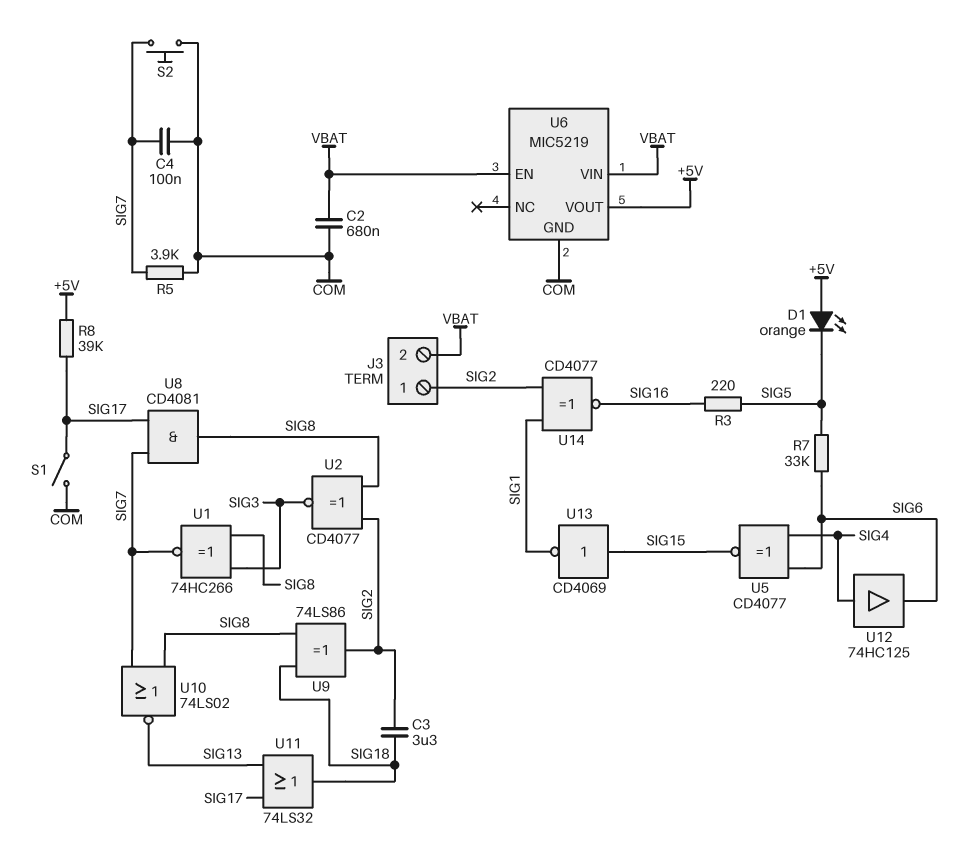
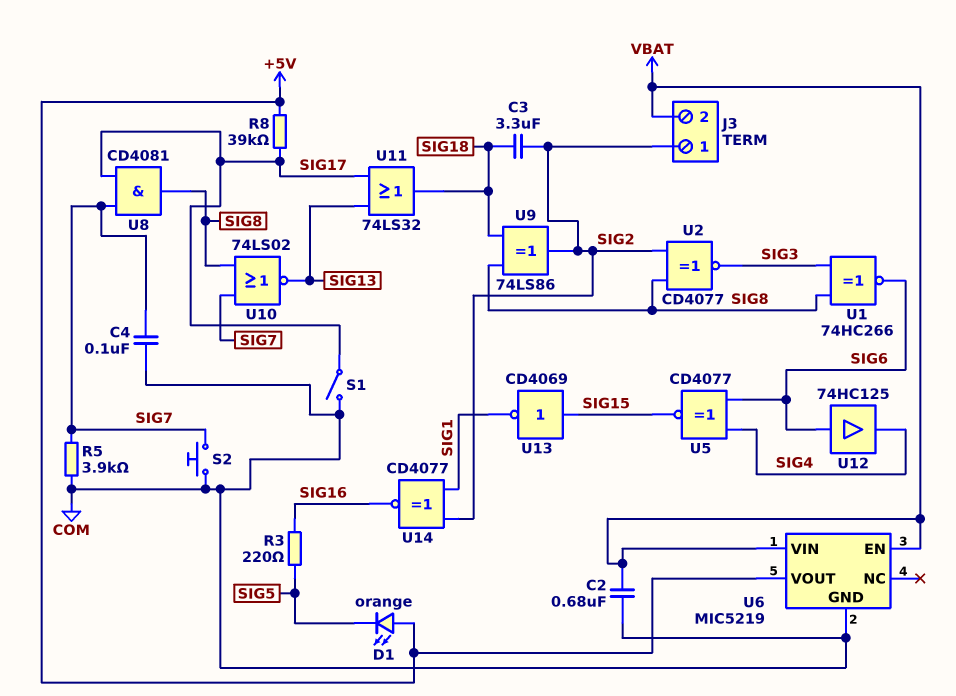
R7: 33k (SIG5, SIG6) -> none
U1: XNOR 74HC266 (in SIG3, in SIG8, out SIG7) -> XNOR 74HC266 (in SIG3, in SIG8, out SIG6)
U12: buffer 74HC125 (in SIG4, out SIG6) -> buffer 74HC125 (in SIG6, out SIG4)

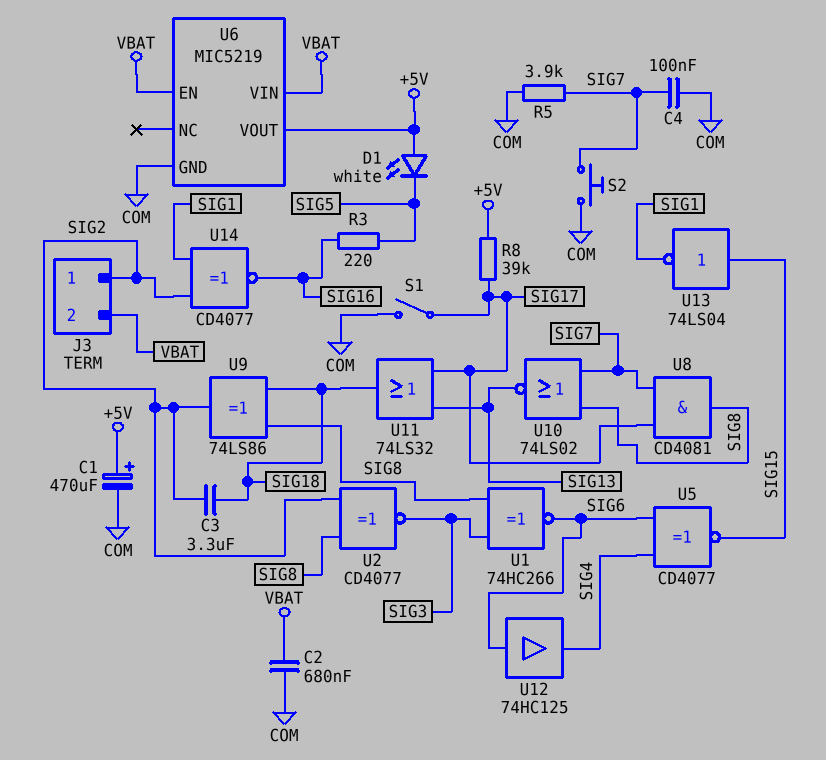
C1: none -> 470uF (plus +5V, minus COM)
D1: LED orange (A +5V, K SIG5) -> LED white (A +5V, K SIG5)
U13: NOT CD4069 (in SIG15, out SIG1) -> NOT 74LS04 (in SIG15, out SIG1)

